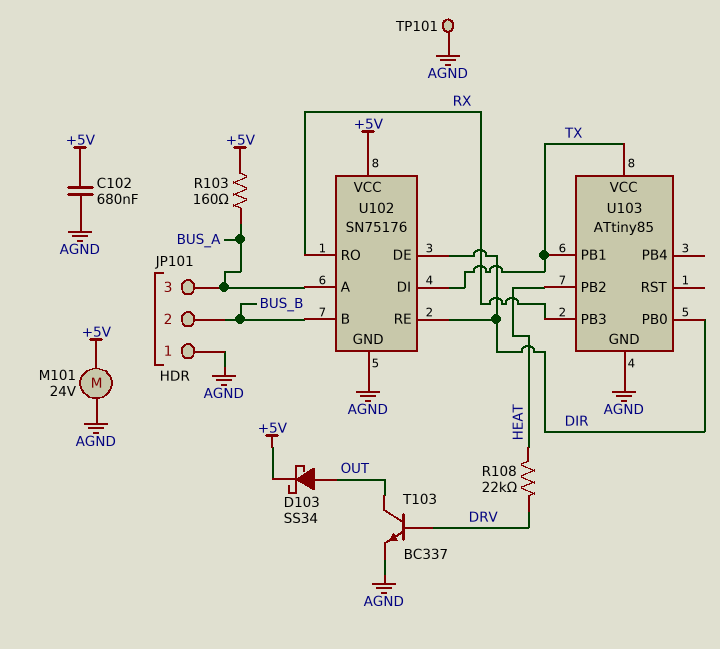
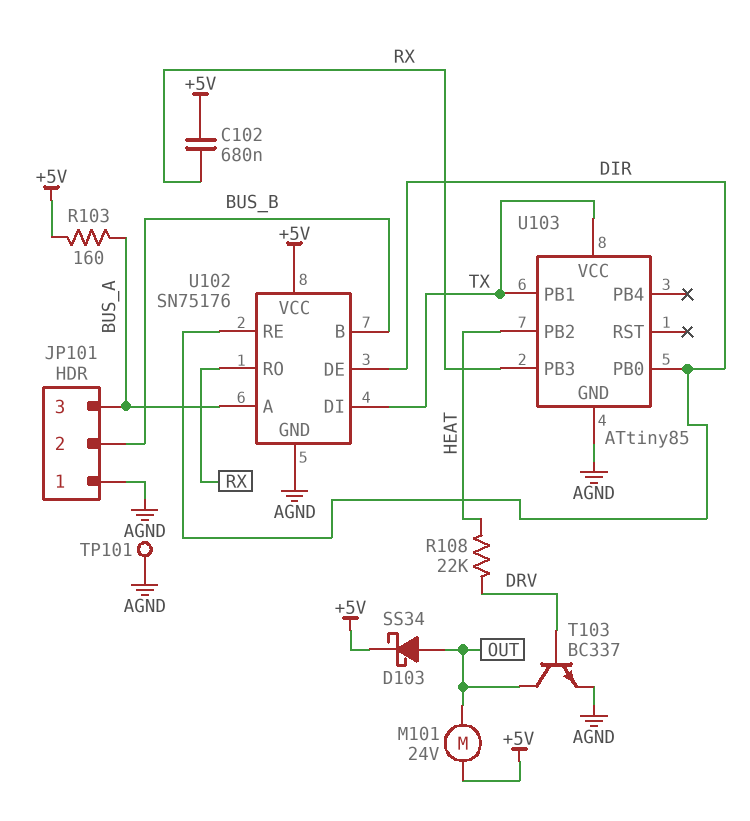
C102: 680nF (+5V, AGND) -> 680nF (+5V, RX)
M101: motor 24V (+5V, AGND) -> motor 24V (+5V, OUT)

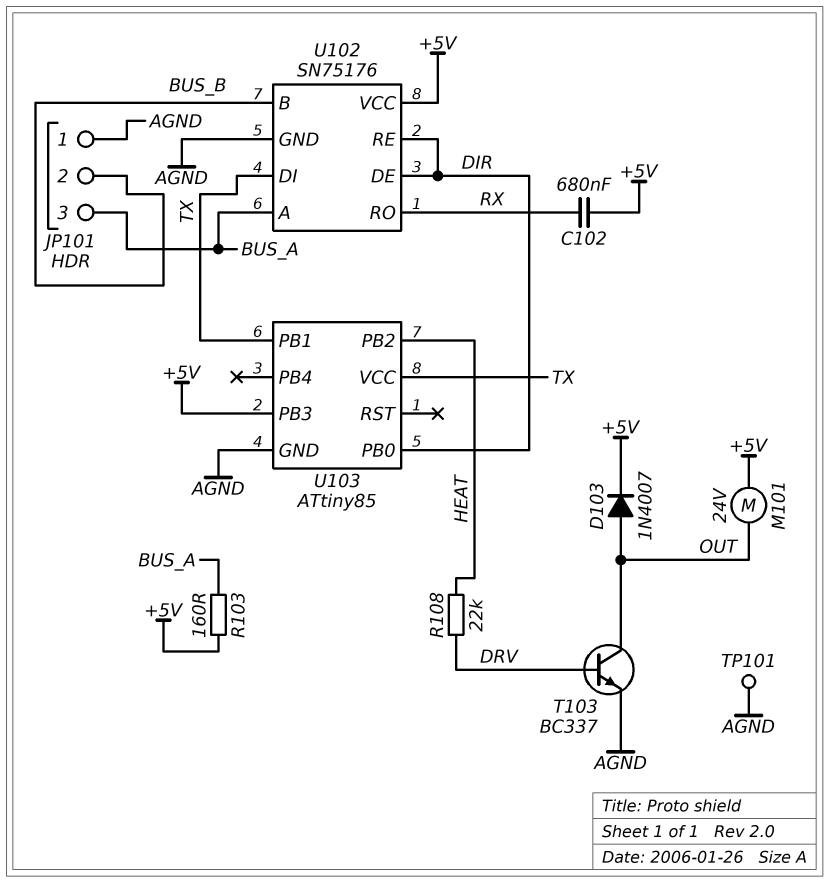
D103: schottky SS34 (A OUT, K +5V) -> diode 1N4007 (A OUT, K +5V)
U103 pin PB3: RX -> +5V

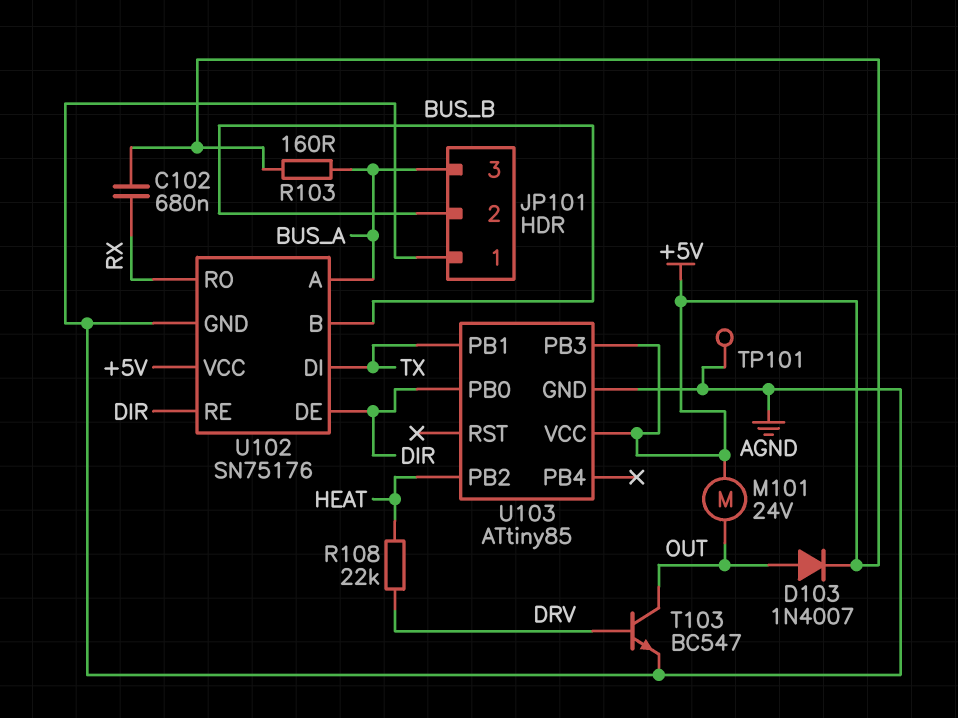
T103: NPN BC337 (B DRV, C OUT, E AGND) -> NPN BC547 (B DRV, C OUT, E AGND)
U103 pin VCC: TX -> +5V

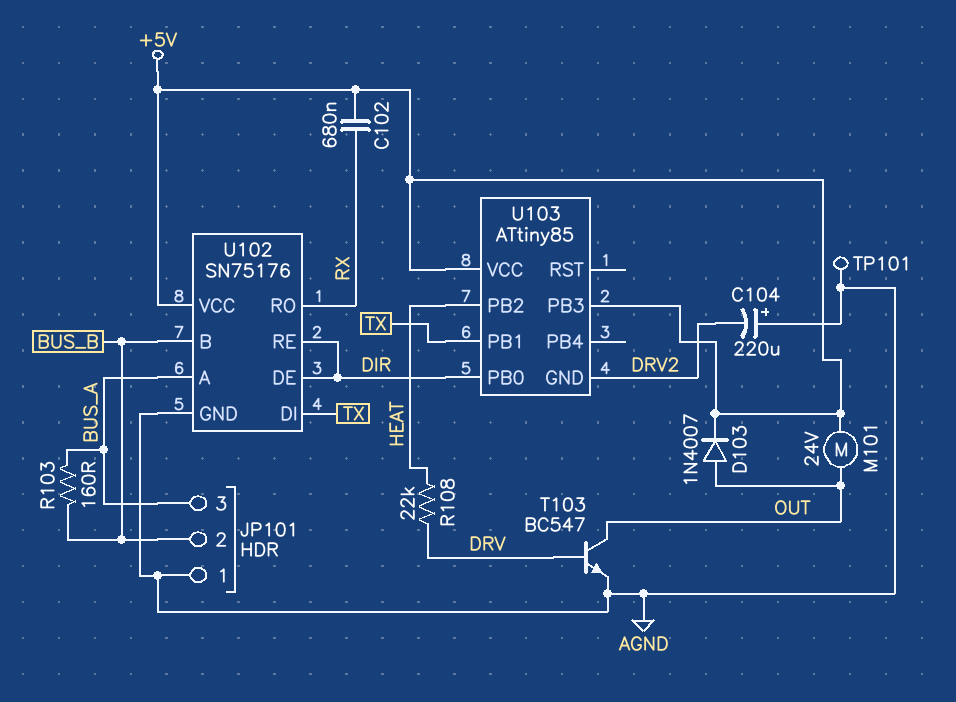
C104: none -> 220uF (plus AGND, minus DRV2)
R103: 160 (+5V, BUS_A) -> 160 (BUS_A, BUS_B)
U103 pin GND: AGND -> DRV2

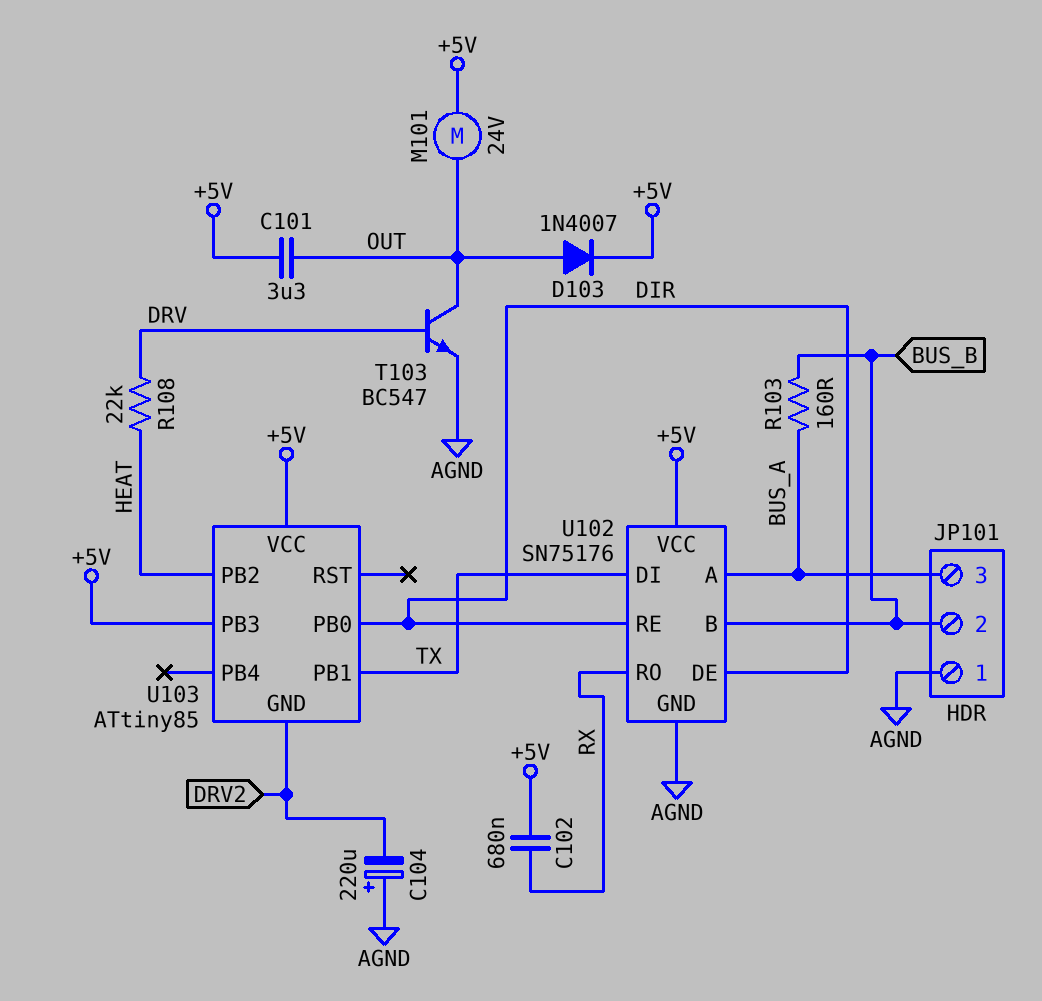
C101: none -> 3.3uF (+5V, OUT)
TP101: test point (AGND) -> none

